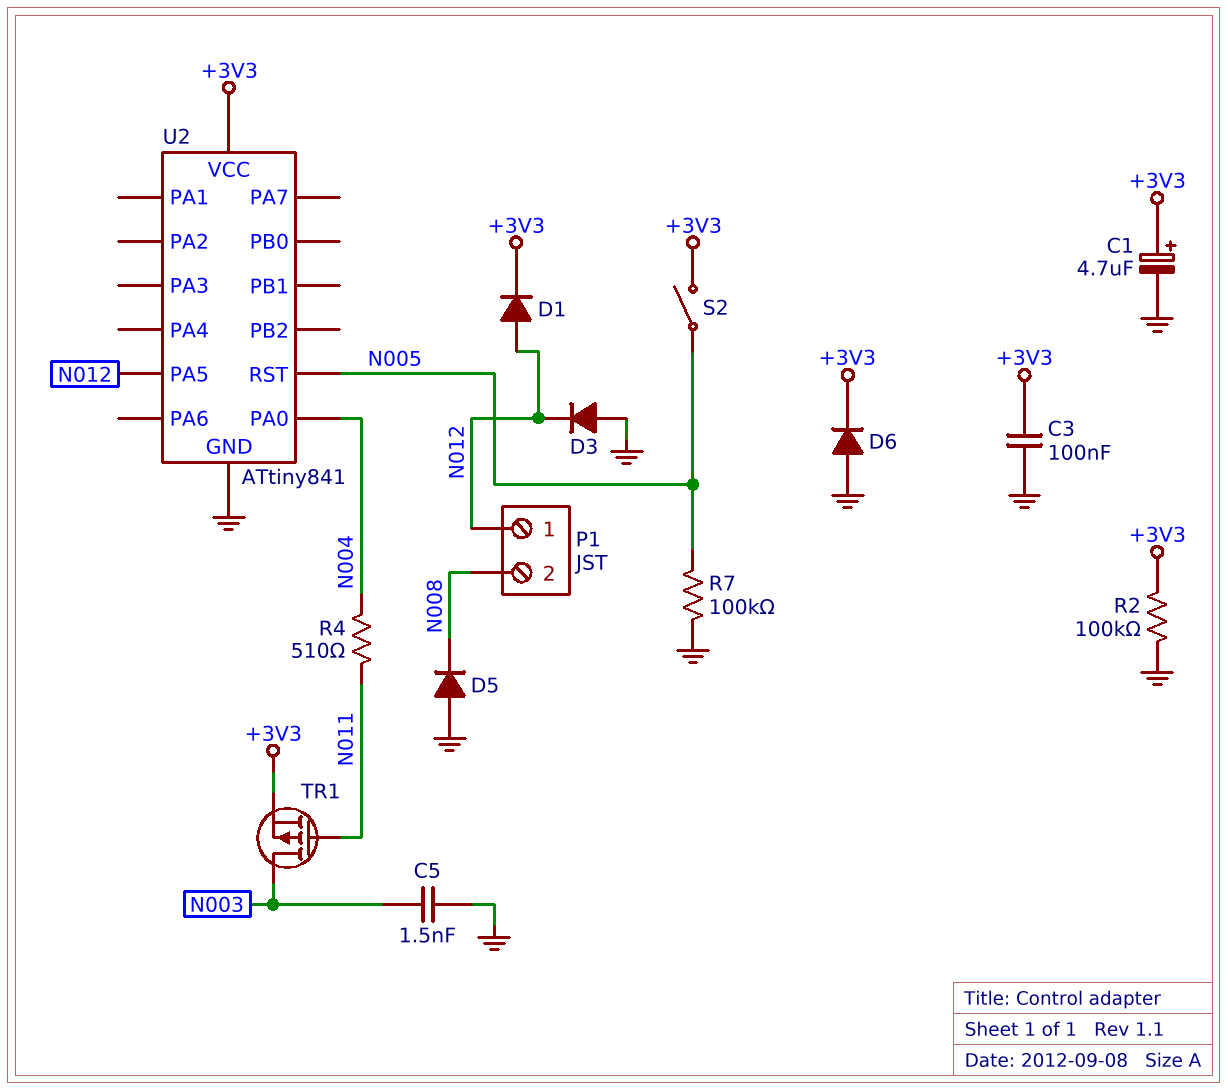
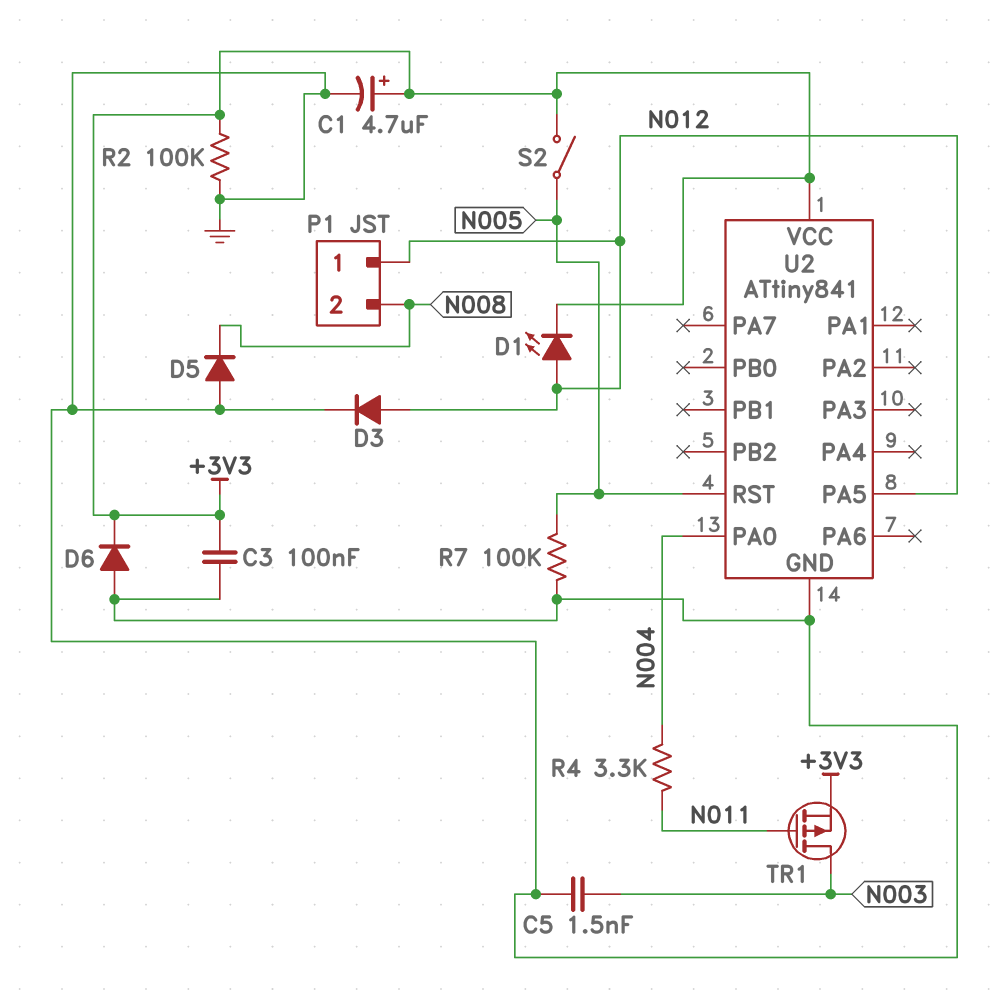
D1: diode (A N012, K +3V3) -> LED (A N012, K +3V3)
D3: diode (A GND, K N012) -> diode (A N012, K GND)
R4: 510 (N004, N011) -> 3.3k (N004, N011)

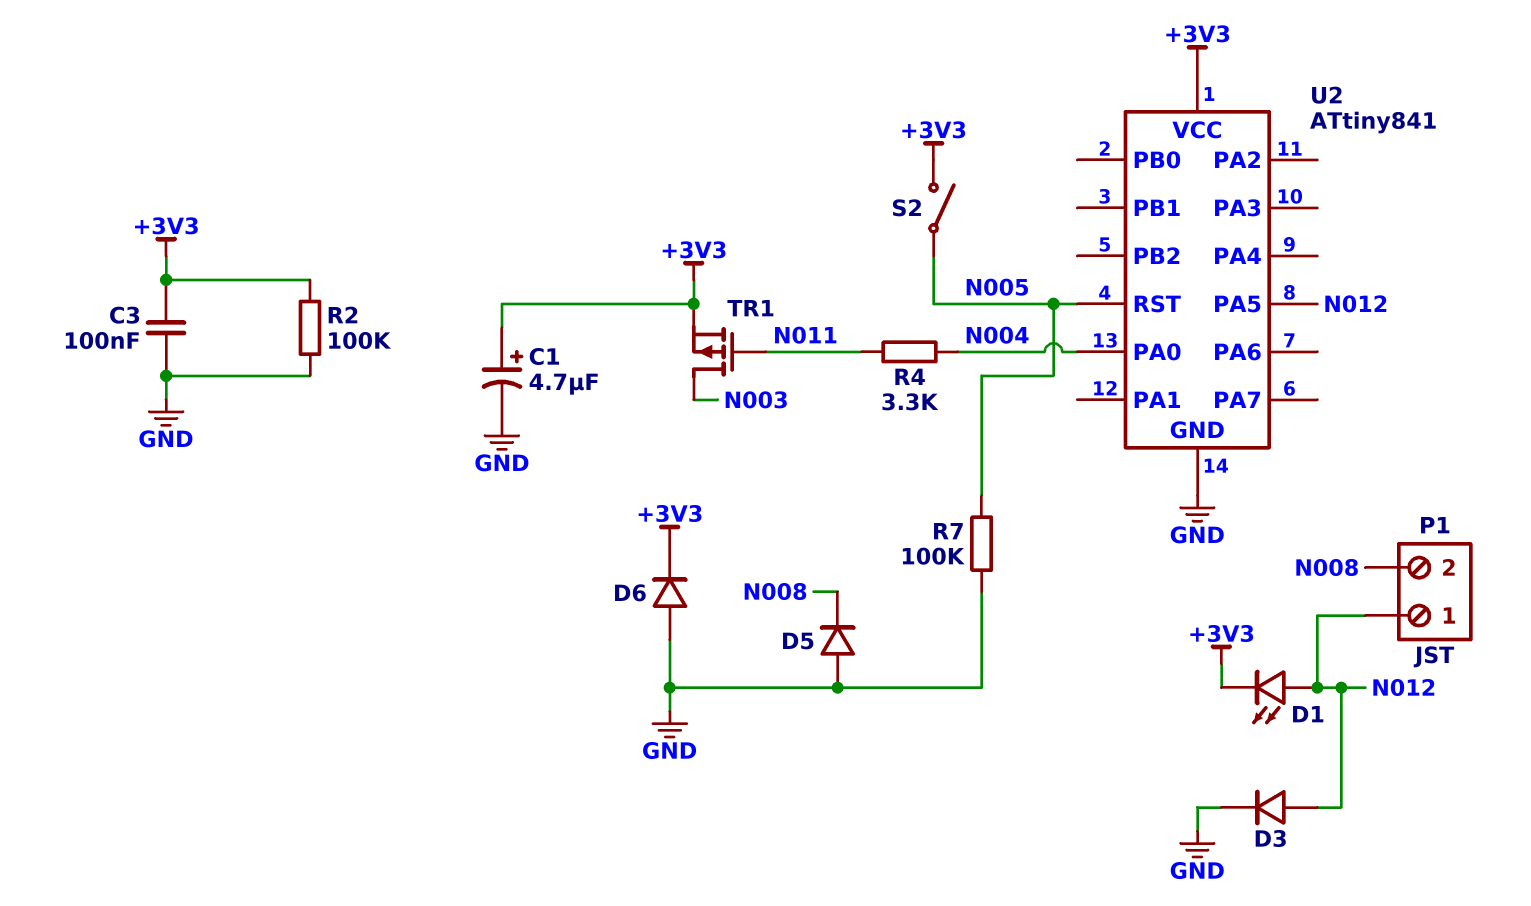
C5: 1.5nF (GND, N003) -> none

